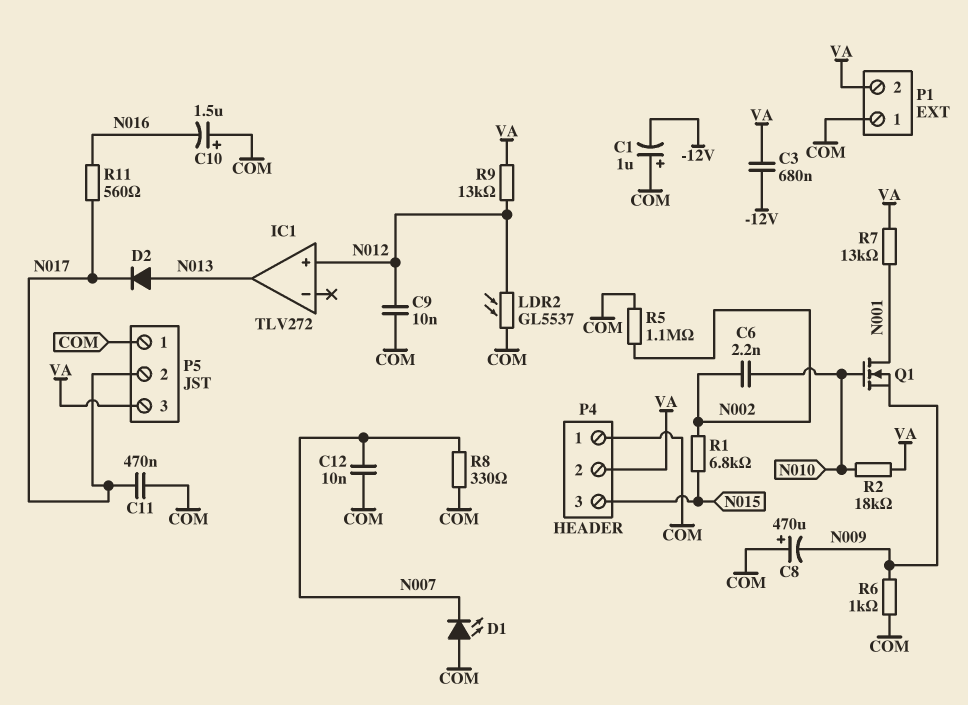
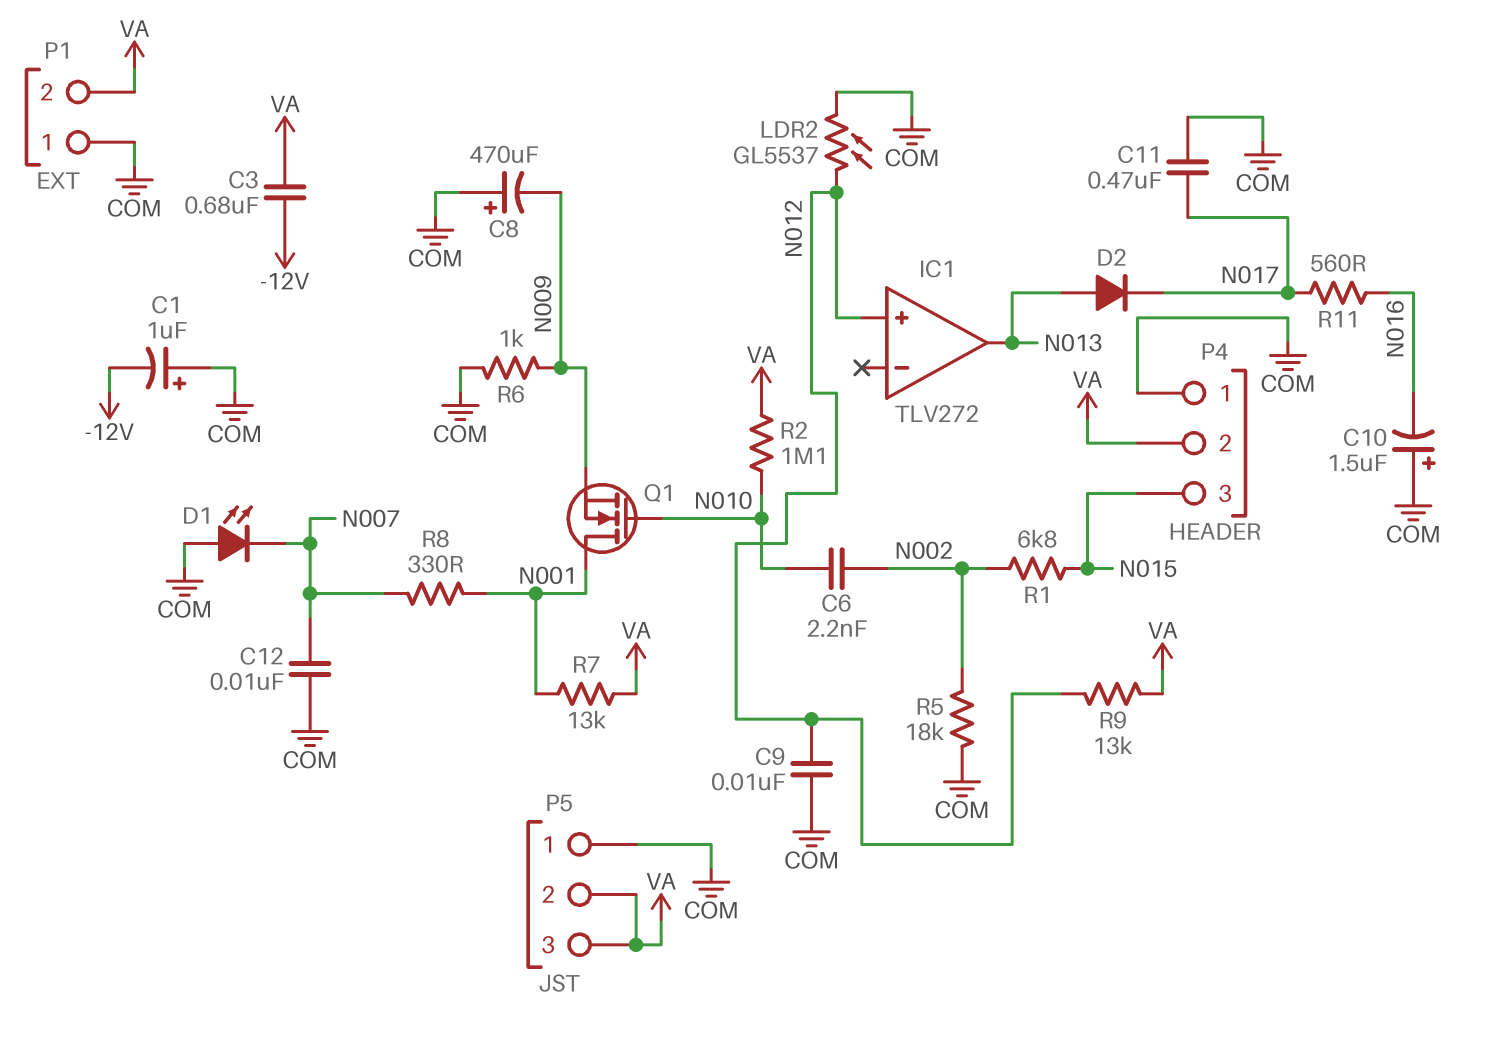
P5 pin 2: N017 -> VA
R2: 18k (N010, VA) -> 1.1M (N010, VA)
R5: 1.1M (COM, N002) -> 18k (COM, N002)
R8: 330 (COM, N007) -> 330 (N001, N007)

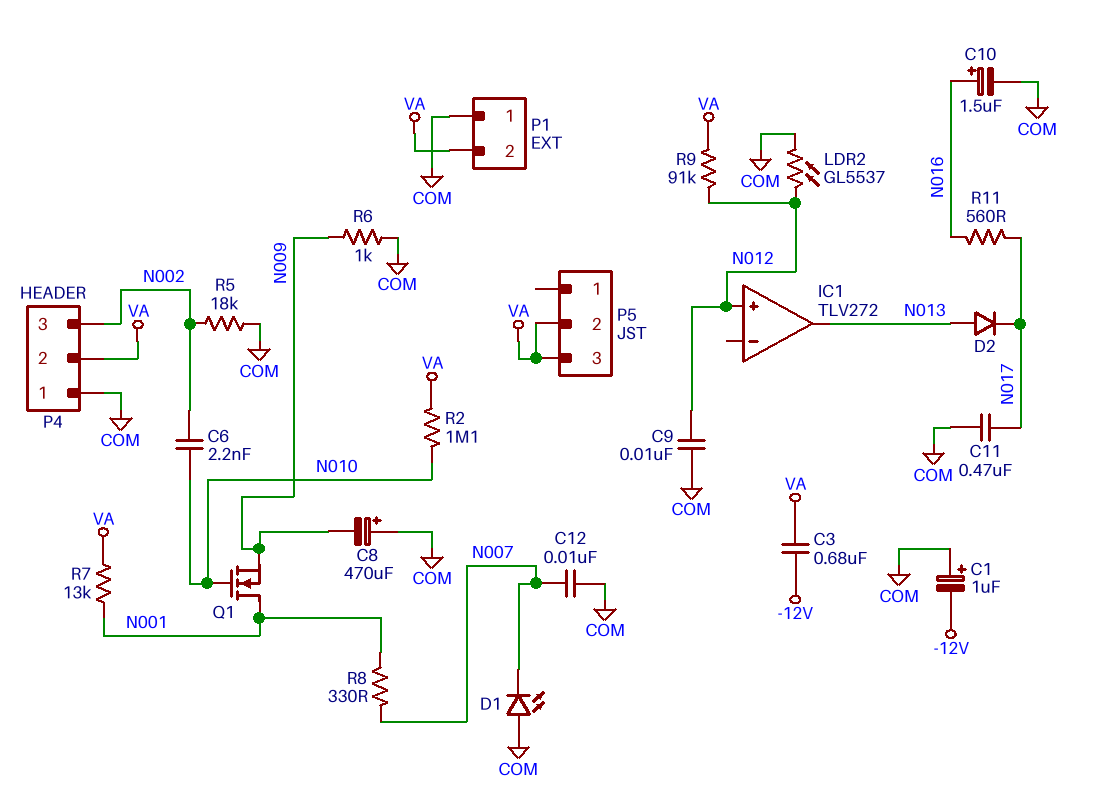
C10: 1.5uF (plus COM, minus N016) -> 1.5uF (plus N016, minus COM)
P4 pin 3: N015 -> N002
P5 pin 1: COM -> none
R1: 6.8k (N002, N015) -> none
R9: 13k (N012, VA) -> 91k (N012, VA)

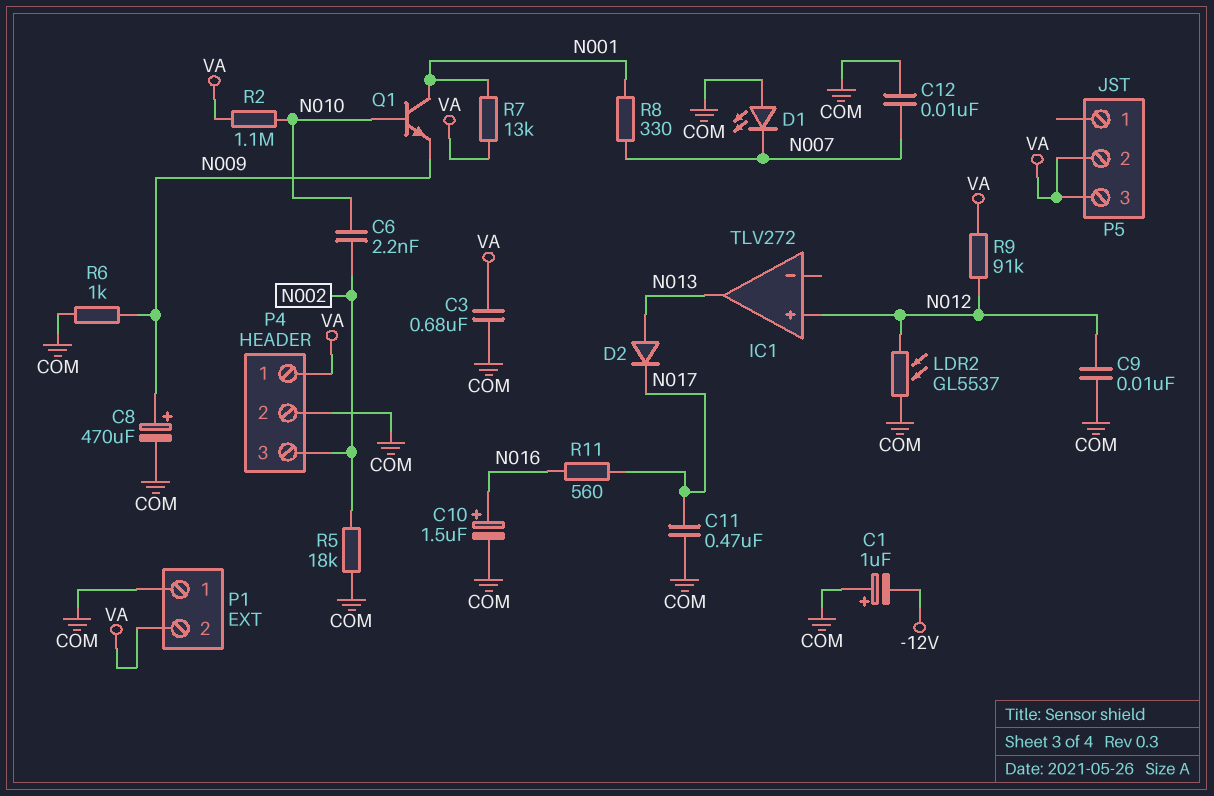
C3: 680nF (-12V, VA) -> 680nF (COM, VA)
C8: 470uF (plus COM, minus N009) -> 470uF (plus N009, minus COM)
P4 pin 1: COM -> VA
P4 pin 2: VA -> COM
Q1: NMOS (G N010, D N001, S N009) -> NPN (B N010, C N001, E N009)

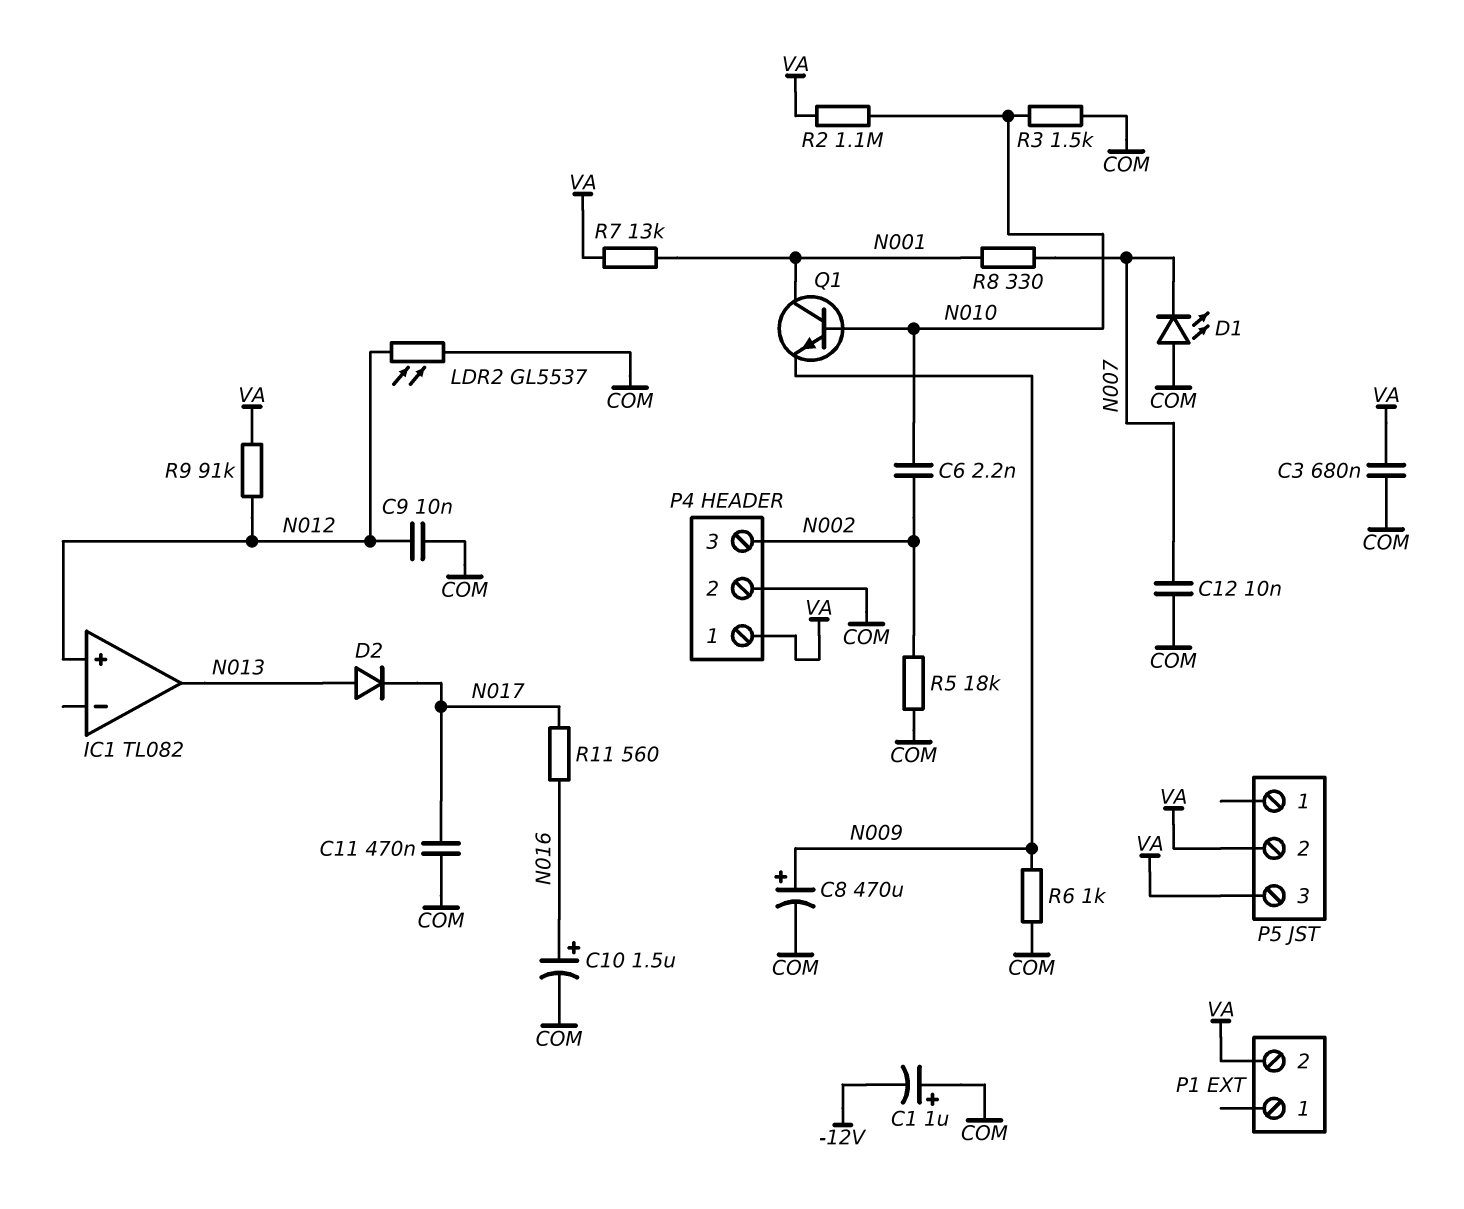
IC1: TLV272 -> TL082
P1 pin 1: COM -> none
R3: none -> 1.5k (COM, N010)

